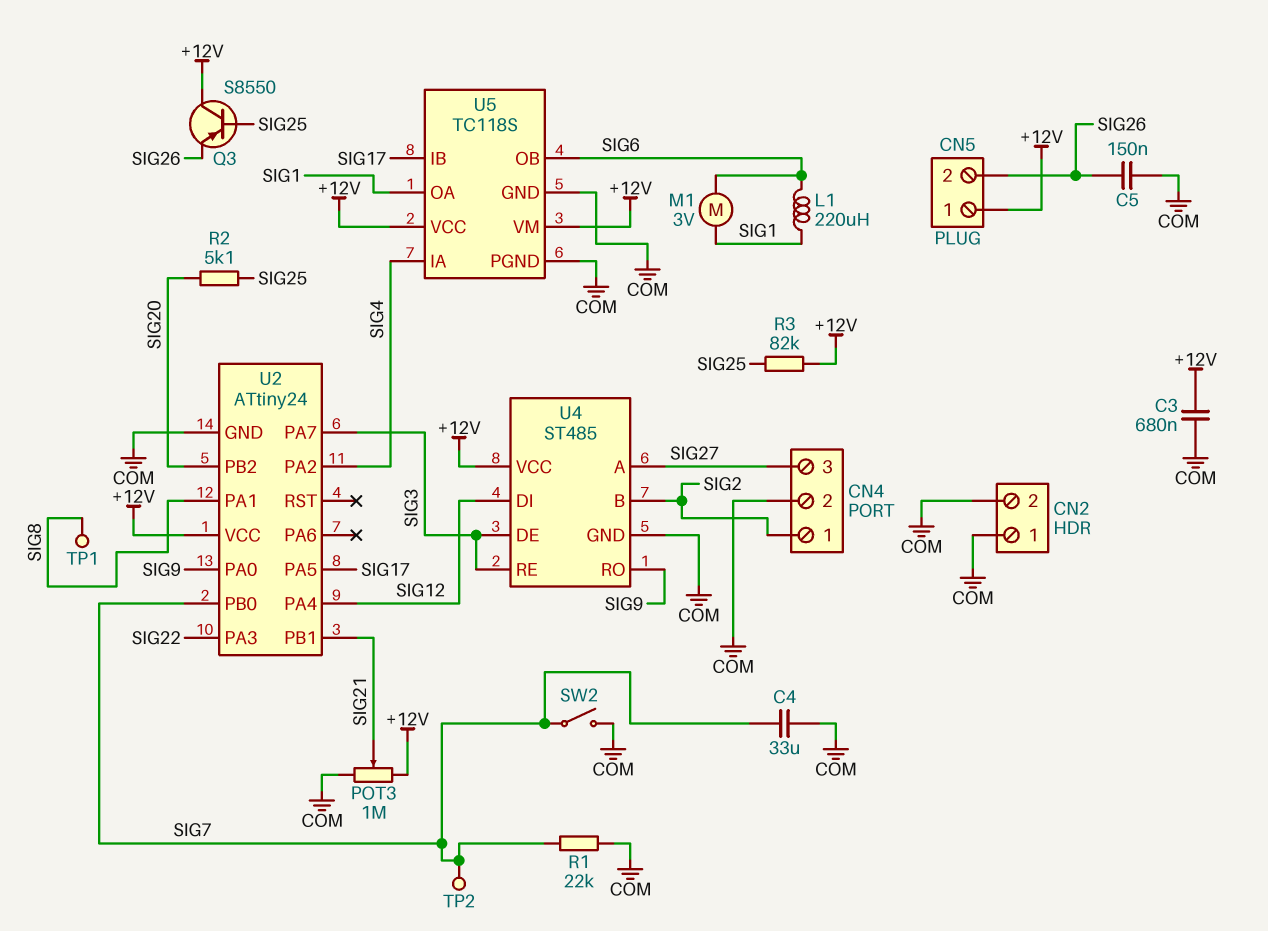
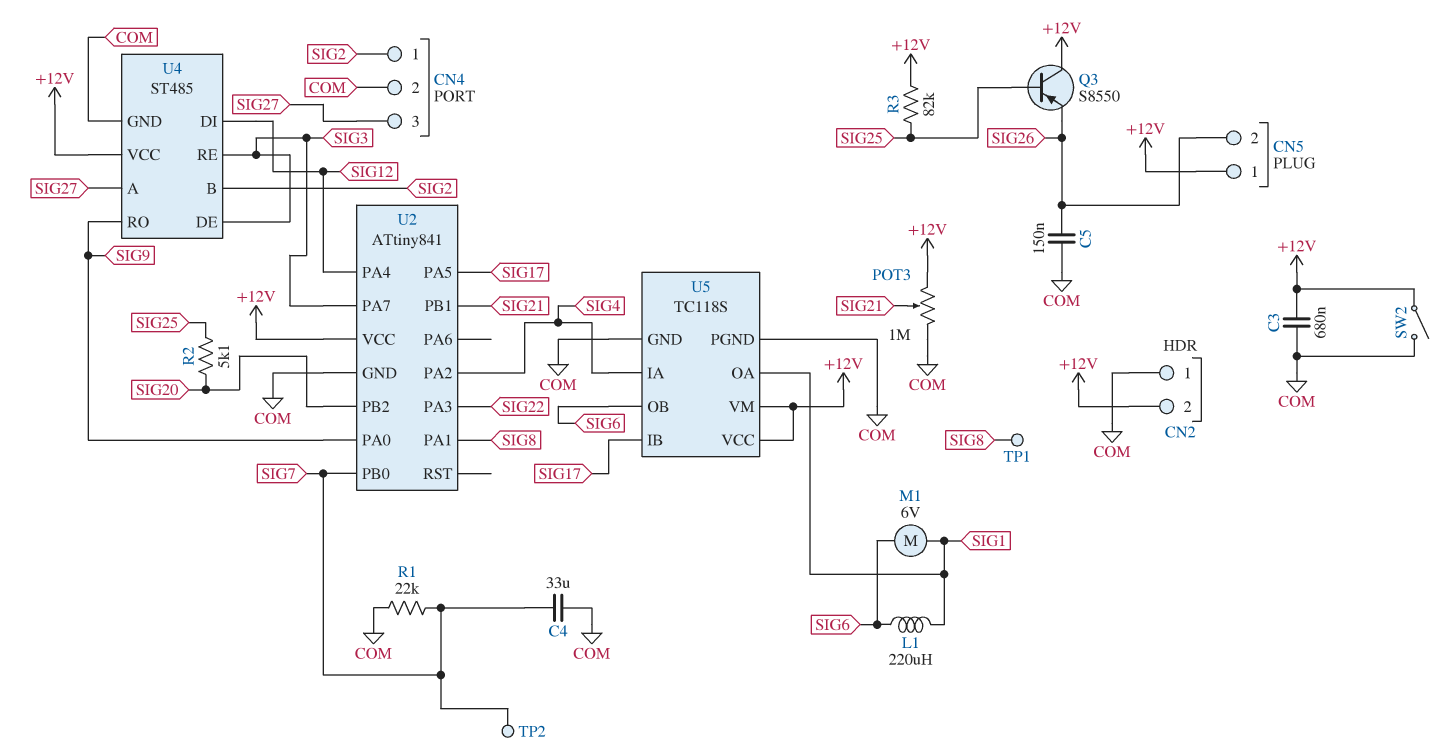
CN2 pin 2: COM -> +12V
M1: motor 3V (SIG1, SIG6) -> motor 6V (SIG1, SIG6)
SW2: switch (COM, SIG7) -> switch (+12V, COM)
U2: ATtiny24 -> ATtiny841

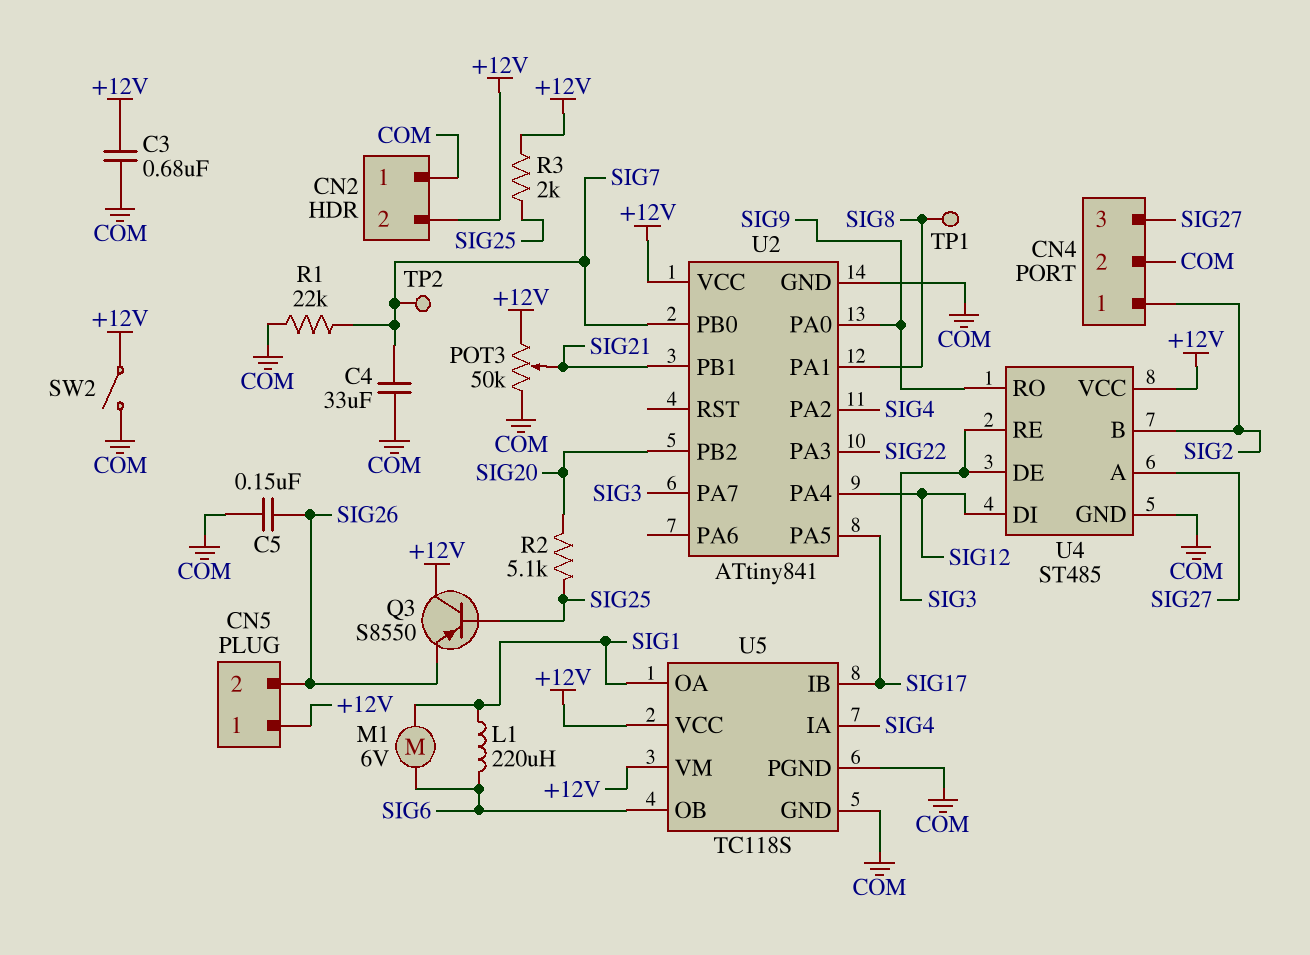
POT3: 1M (+12V, COM, wiper SIG21) -> 50k (+12V, COM, wiper SIG21)
R3: 82k (+12V, SIG25) -> 2k (+12V, SIG25)

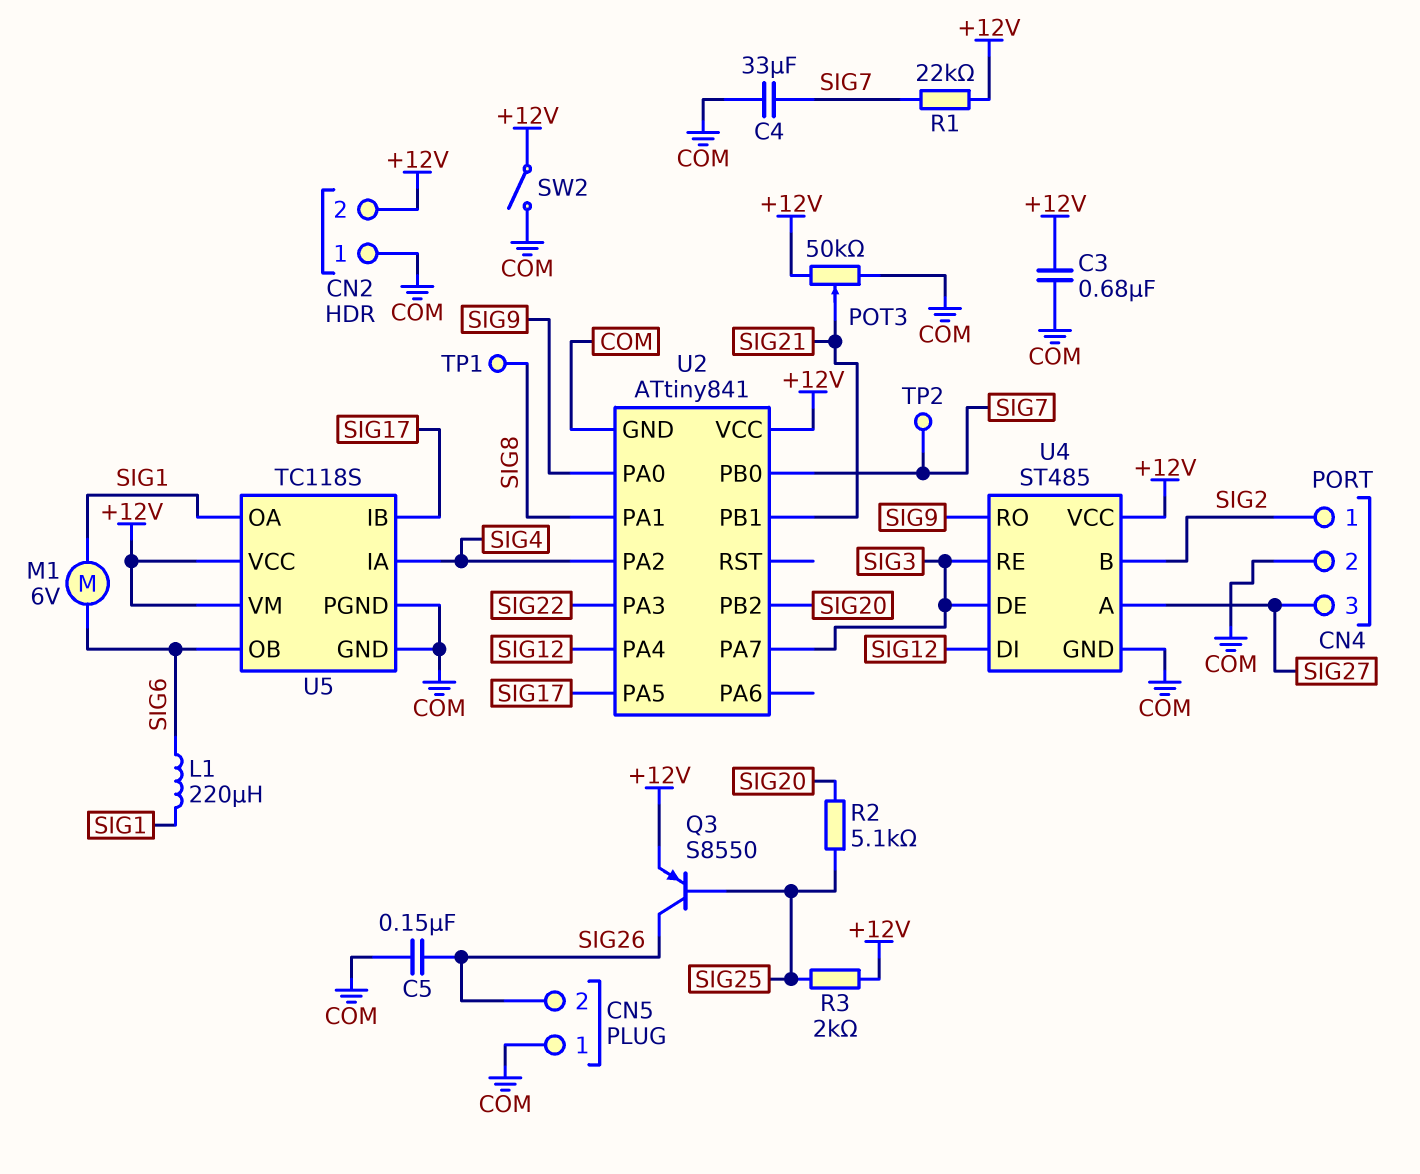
CN5 pin 1: +12V -> COM
Q3: PNP S8550 (B SIG25, C +12V, E SIG26) -> PNP S8550 (B SIG25, C SIG26, E +12V)
R1: 22k (COM, SIG7) -> 22k (+12V, SIG7)

